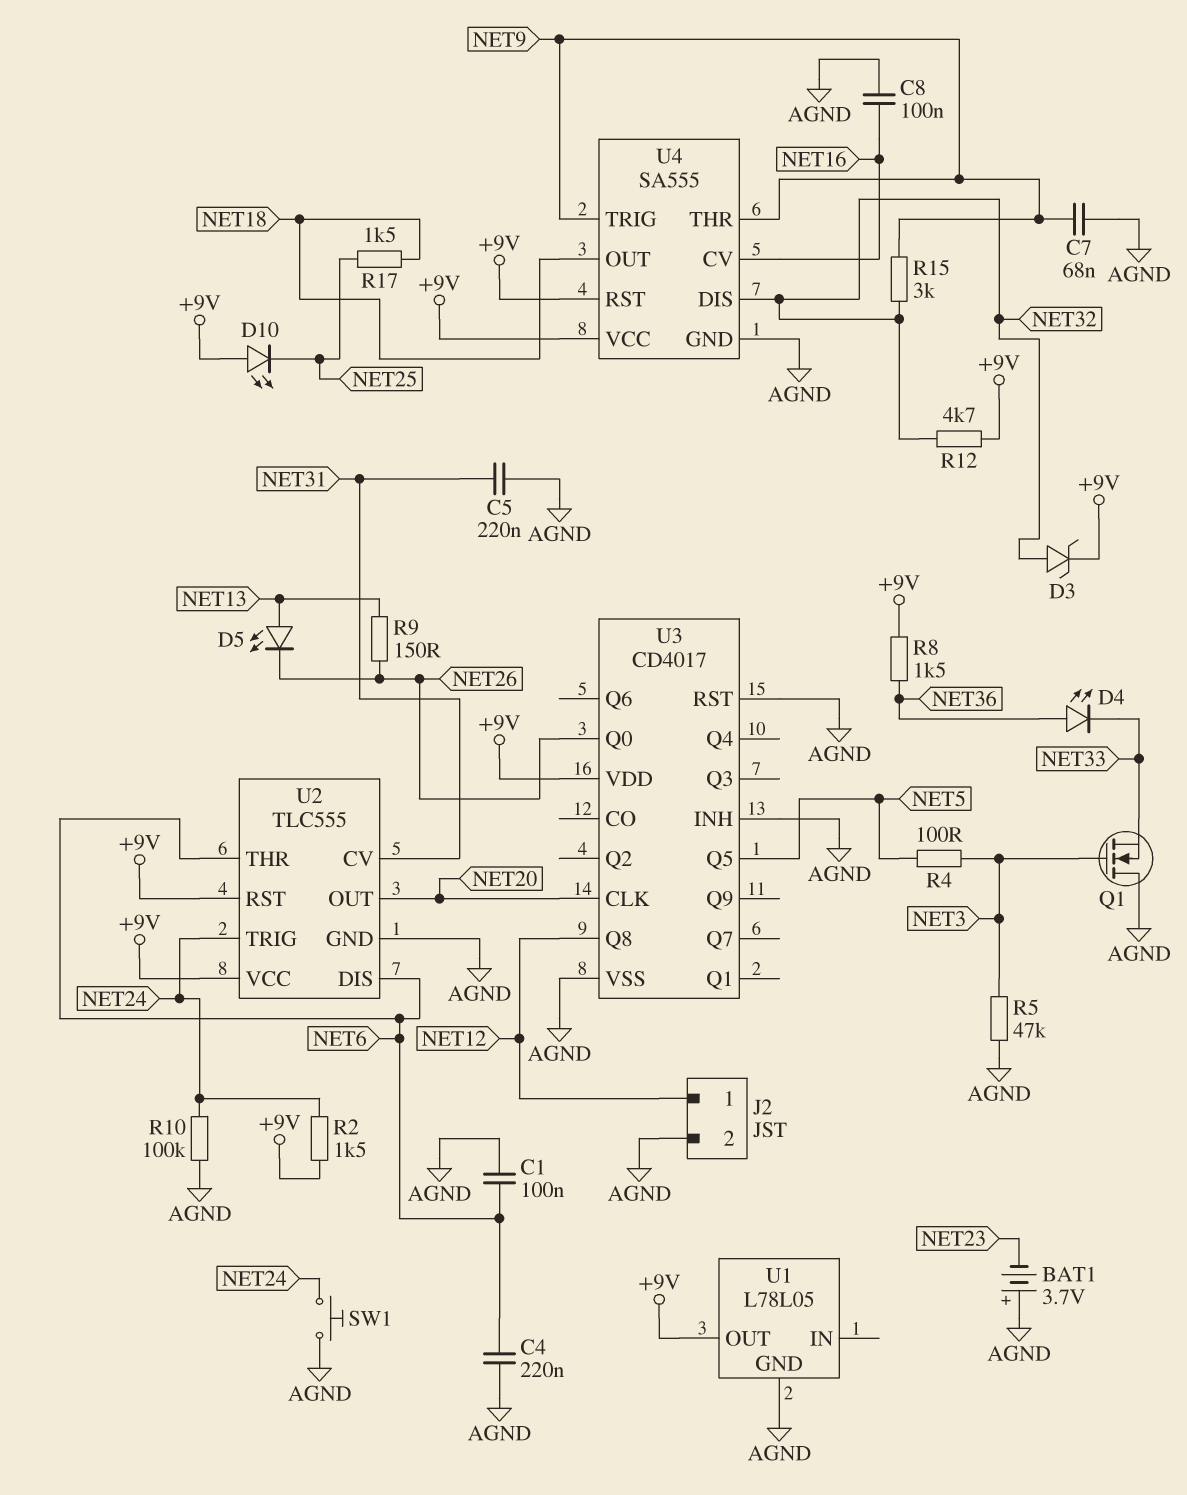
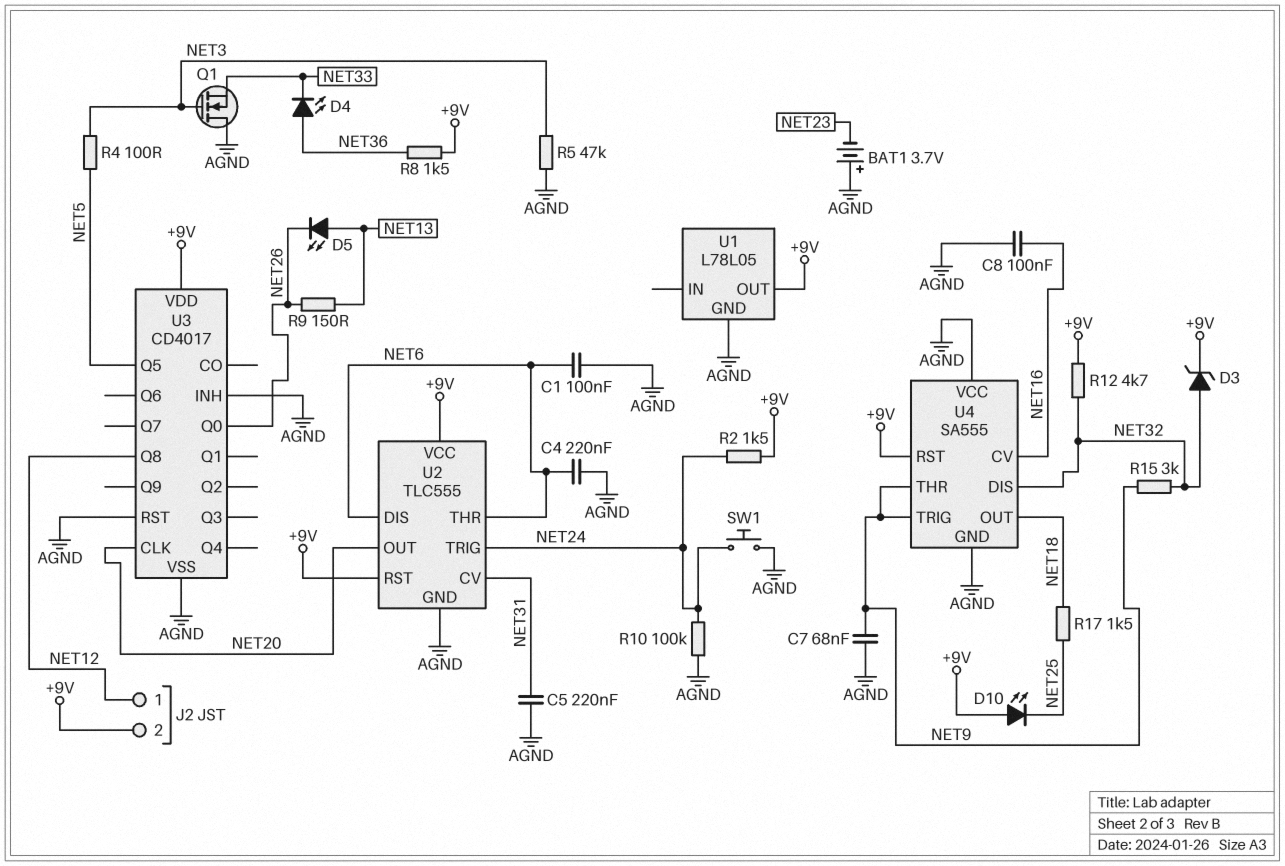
J2 pin 2: AGND -> +9V
U4 pin VCC: +9V -> AGND

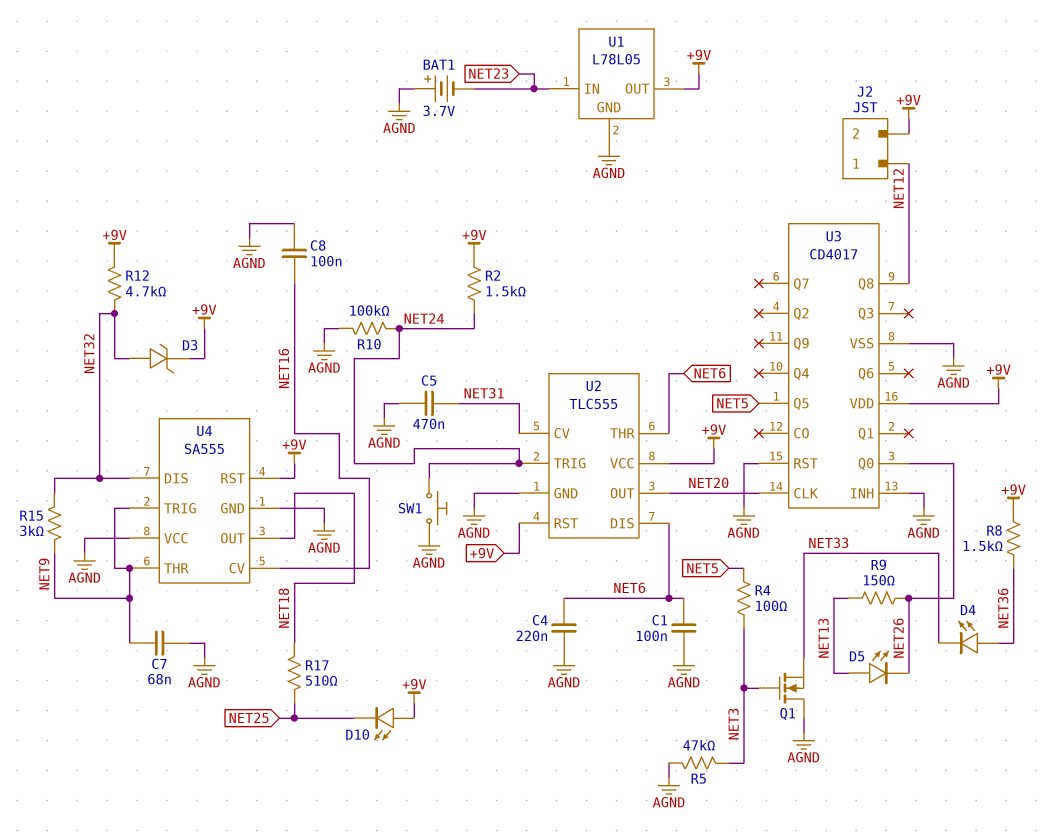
C5: 220nF (AGND, NET31) -> 470nF (AGND, NET31)
R17: 1.5k (NET18, NET25) -> 510 (NET18, NET25)
U1 pin IN: none -> NET23

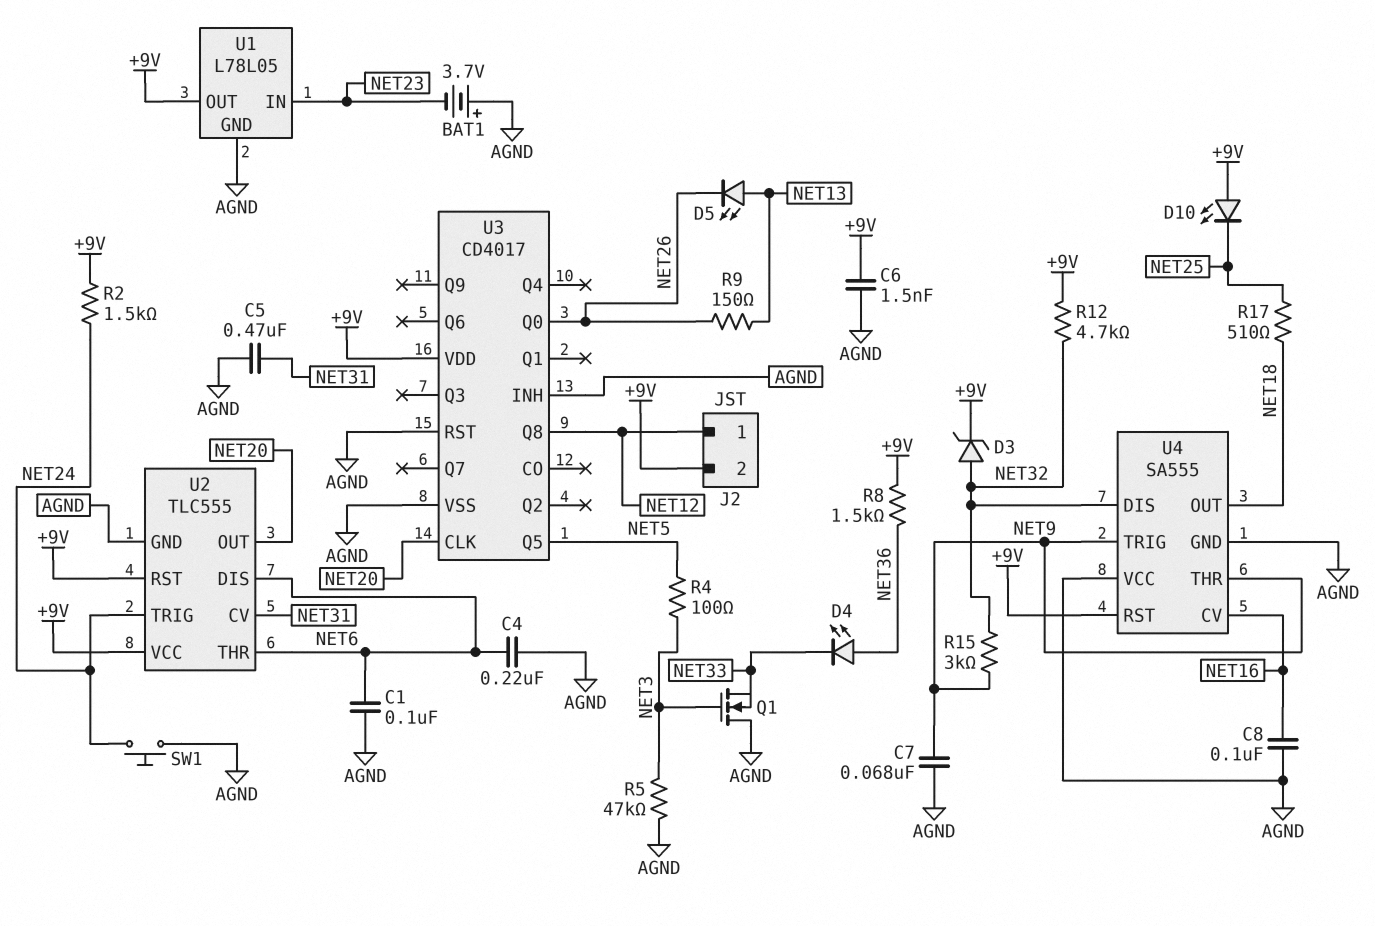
C6: none -> 1.5nF (+9V, AGND)
R10: 100k (AGND, NET24) -> none

